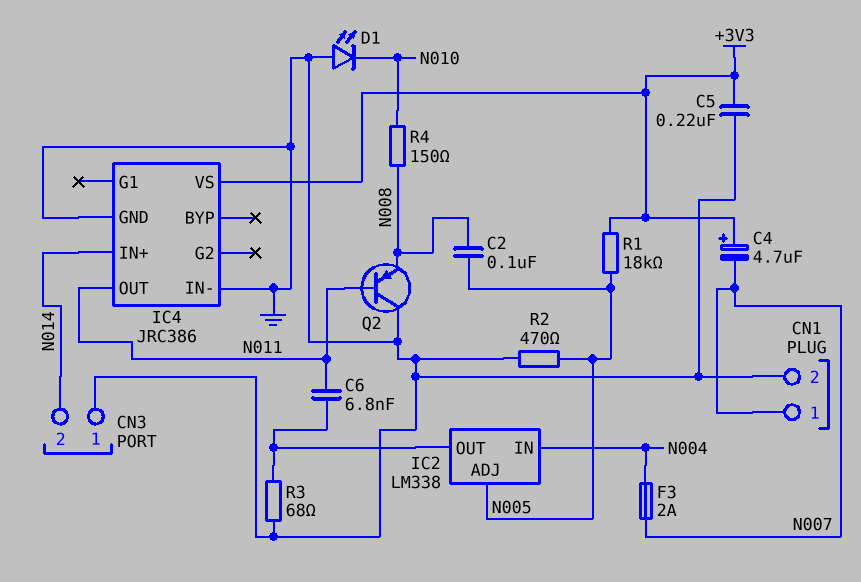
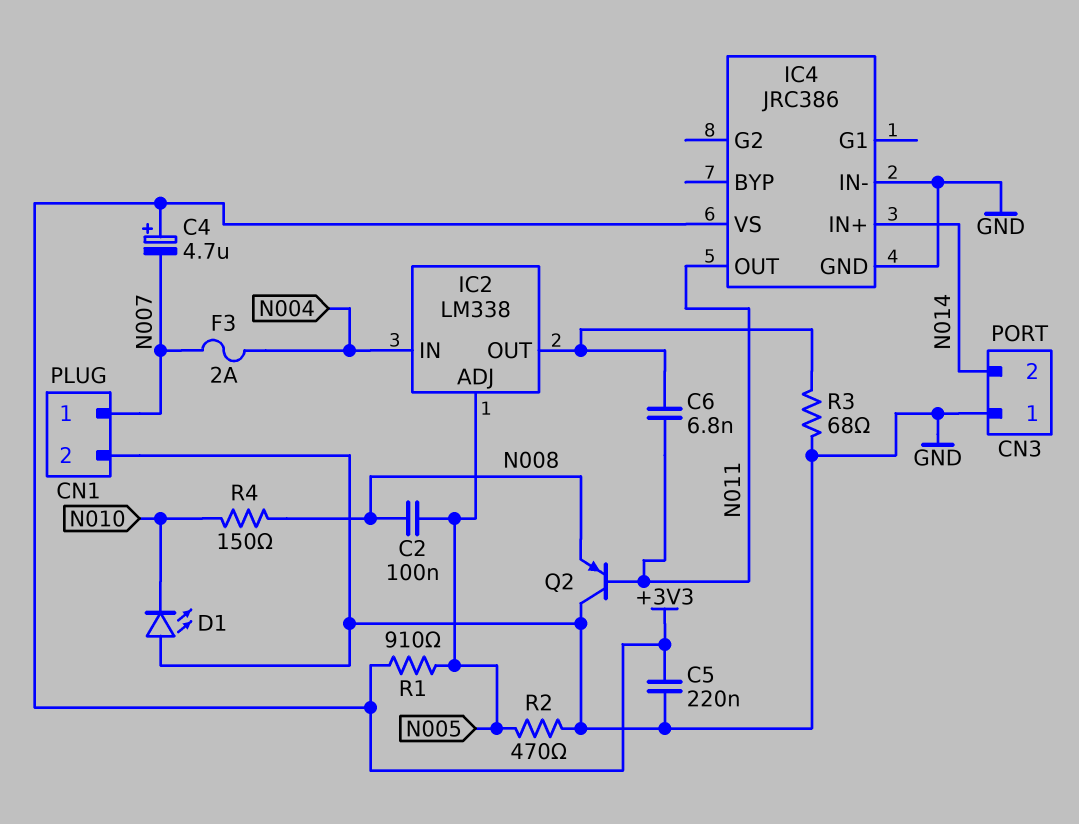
R1: 18k (+3V3, N005) -> 910 (+3V3, N005)

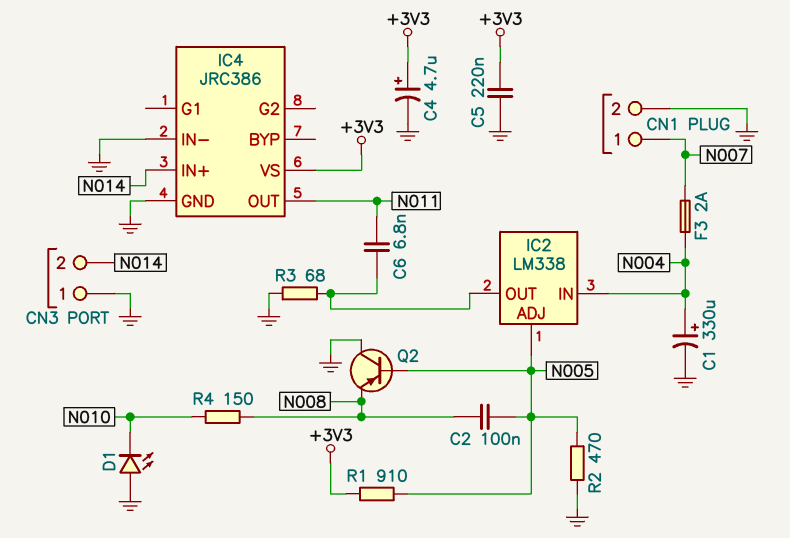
C1: none -> 330uF (plus N004, minus GND)
C4: 4.7uF (plus +3V3, minus N007) -> 4.7uF (plus +3V3, minus GND)
Q2: PNP (B N011, C GND, E N008) -> PNP (B N005, C GND, E N008)

